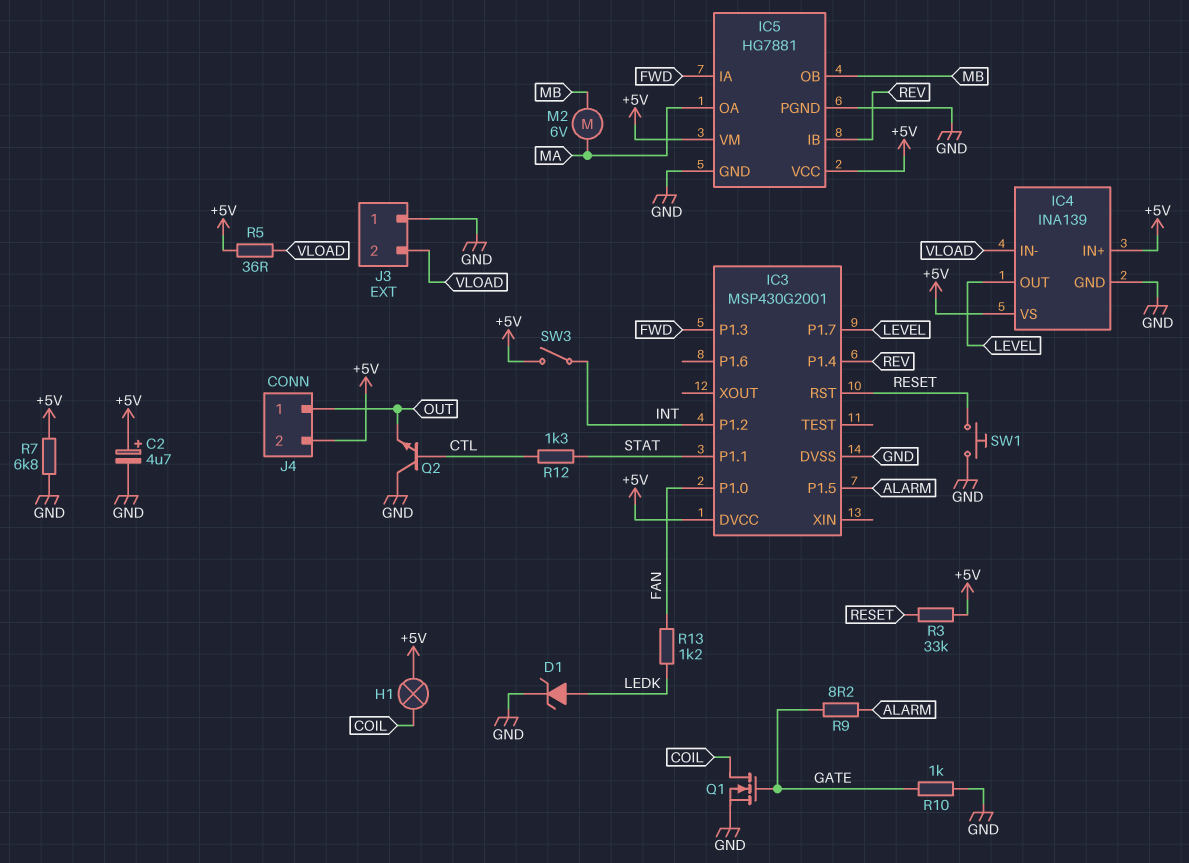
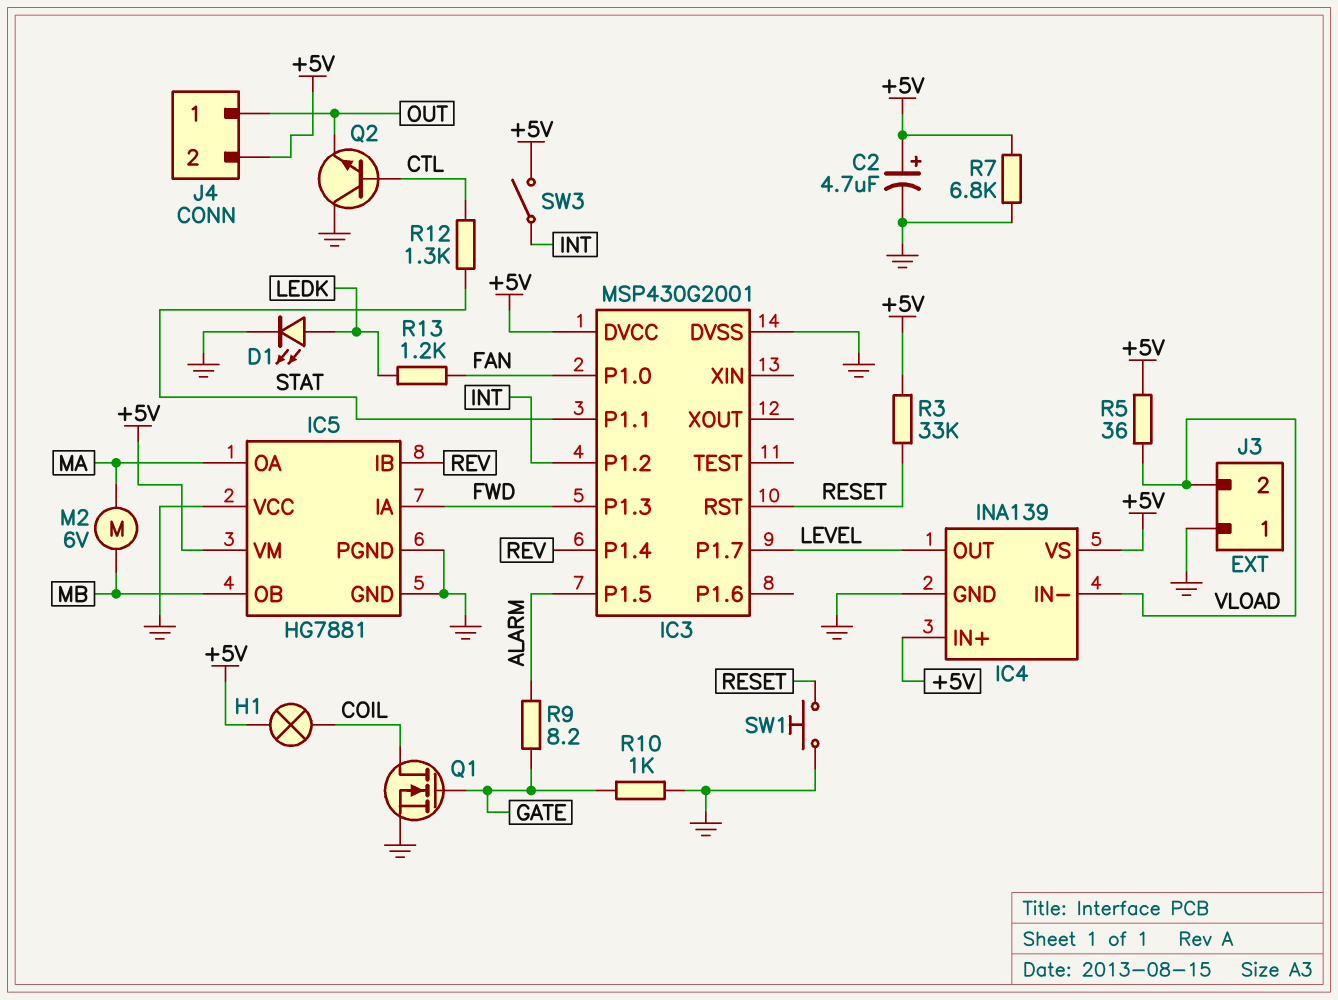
D1: zener (A LEDK, K GND) -> LED (A LEDK, K GND)
IC5 pin VCC: +5V -> GND

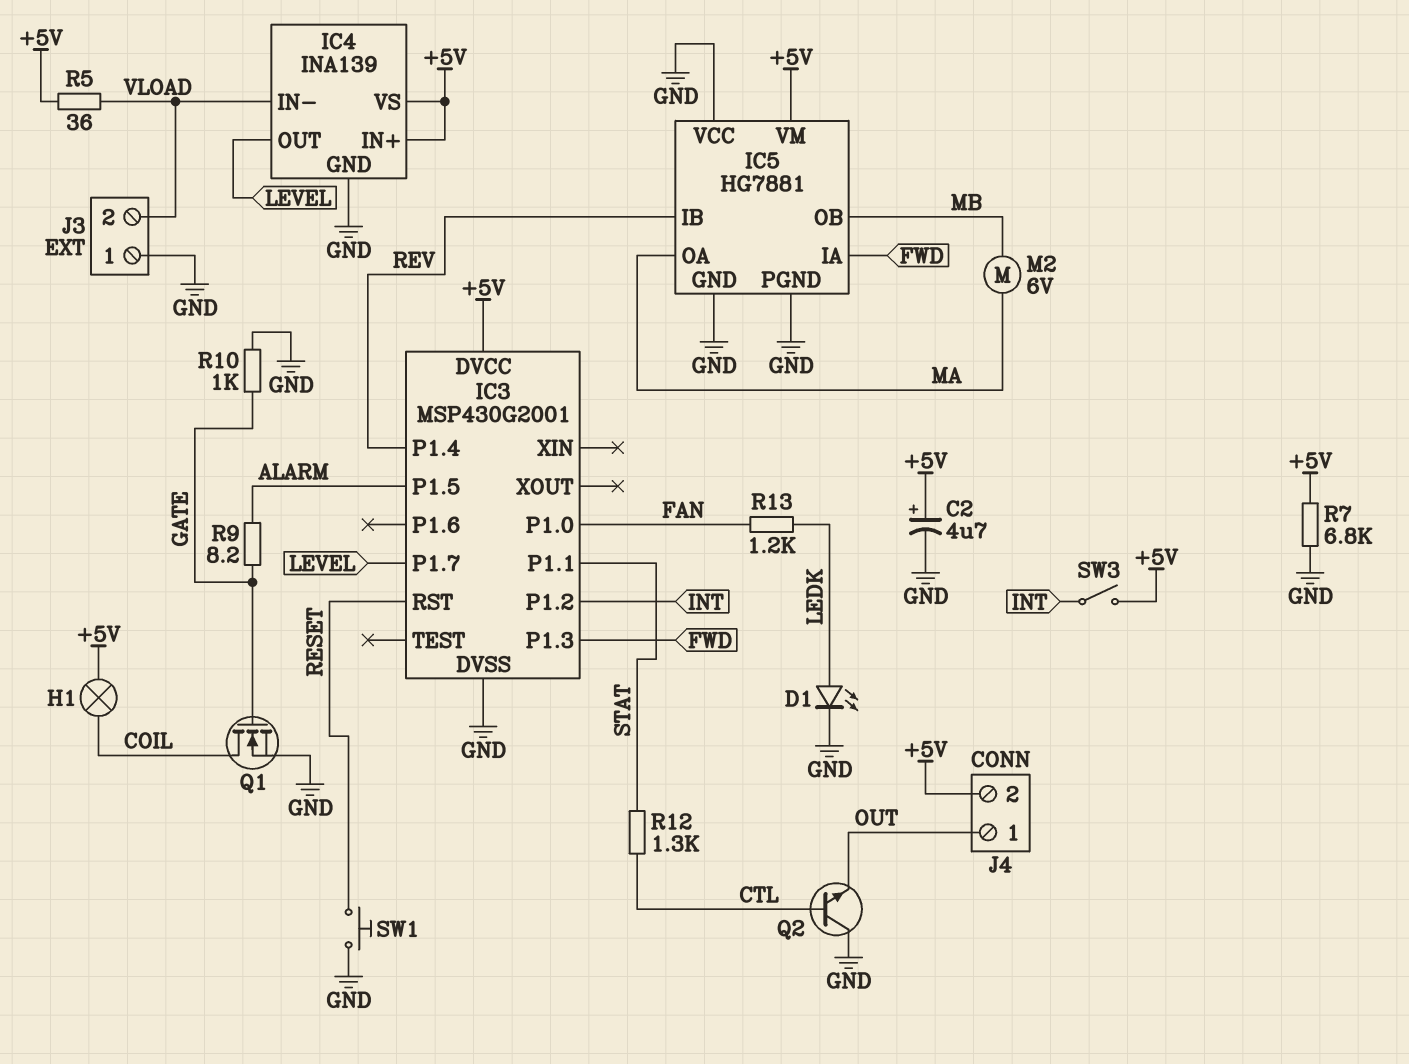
R3: 33k (+5V, RESET) -> none

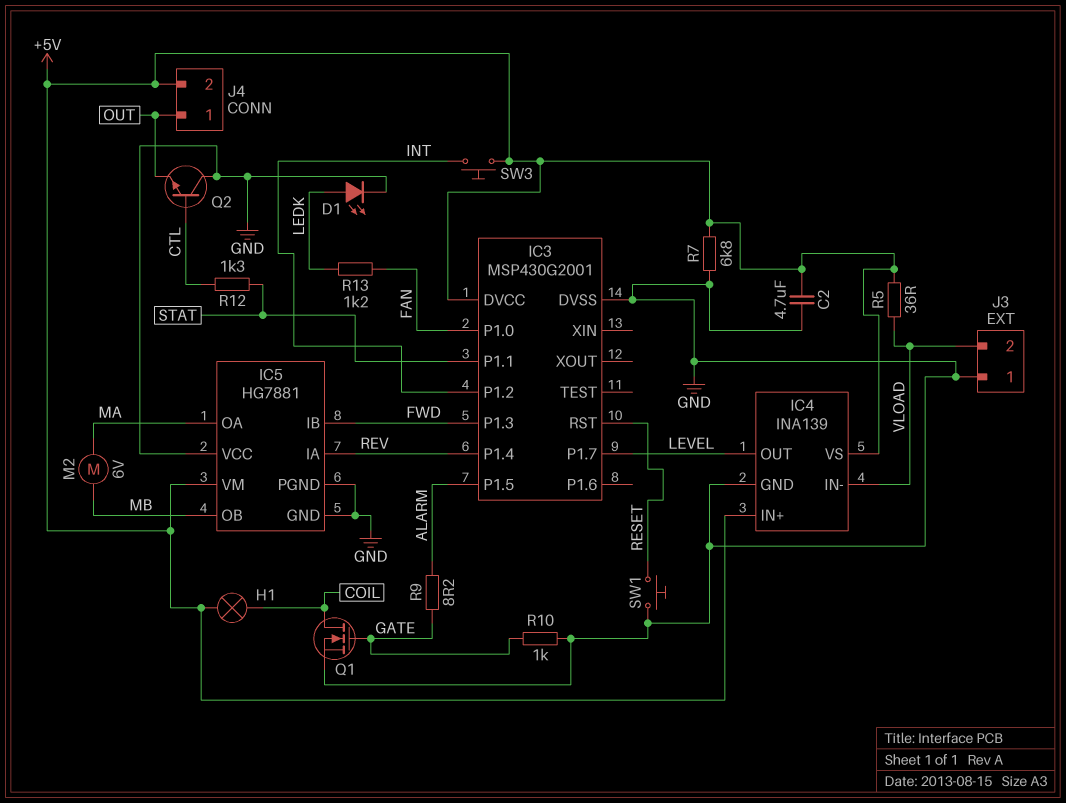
C2: 4.7uF (plus +5V, minus GND) -> 4.7uF (+5V, GND)
IC5 pin IA: FWD -> REV
IC5 pin IB: REV -> FWD
SW3: switch (+5V, INT) -> button (+5V, INT)

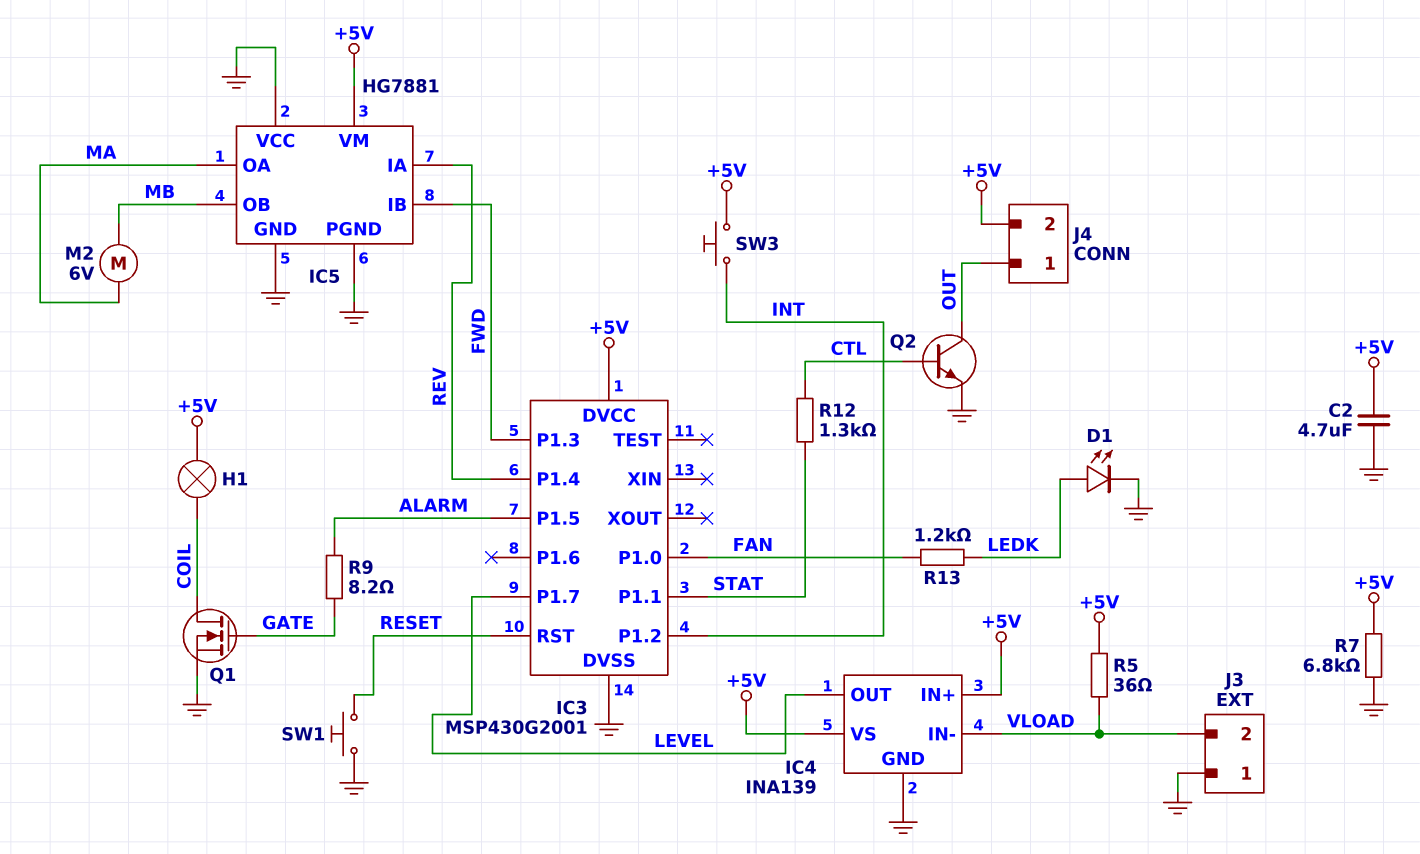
Q2: NPN (B CTL, C GND, E OUT) -> NPN (B CTL, C OUT, E GND)
R10: 1k (GATE, GND) -> none

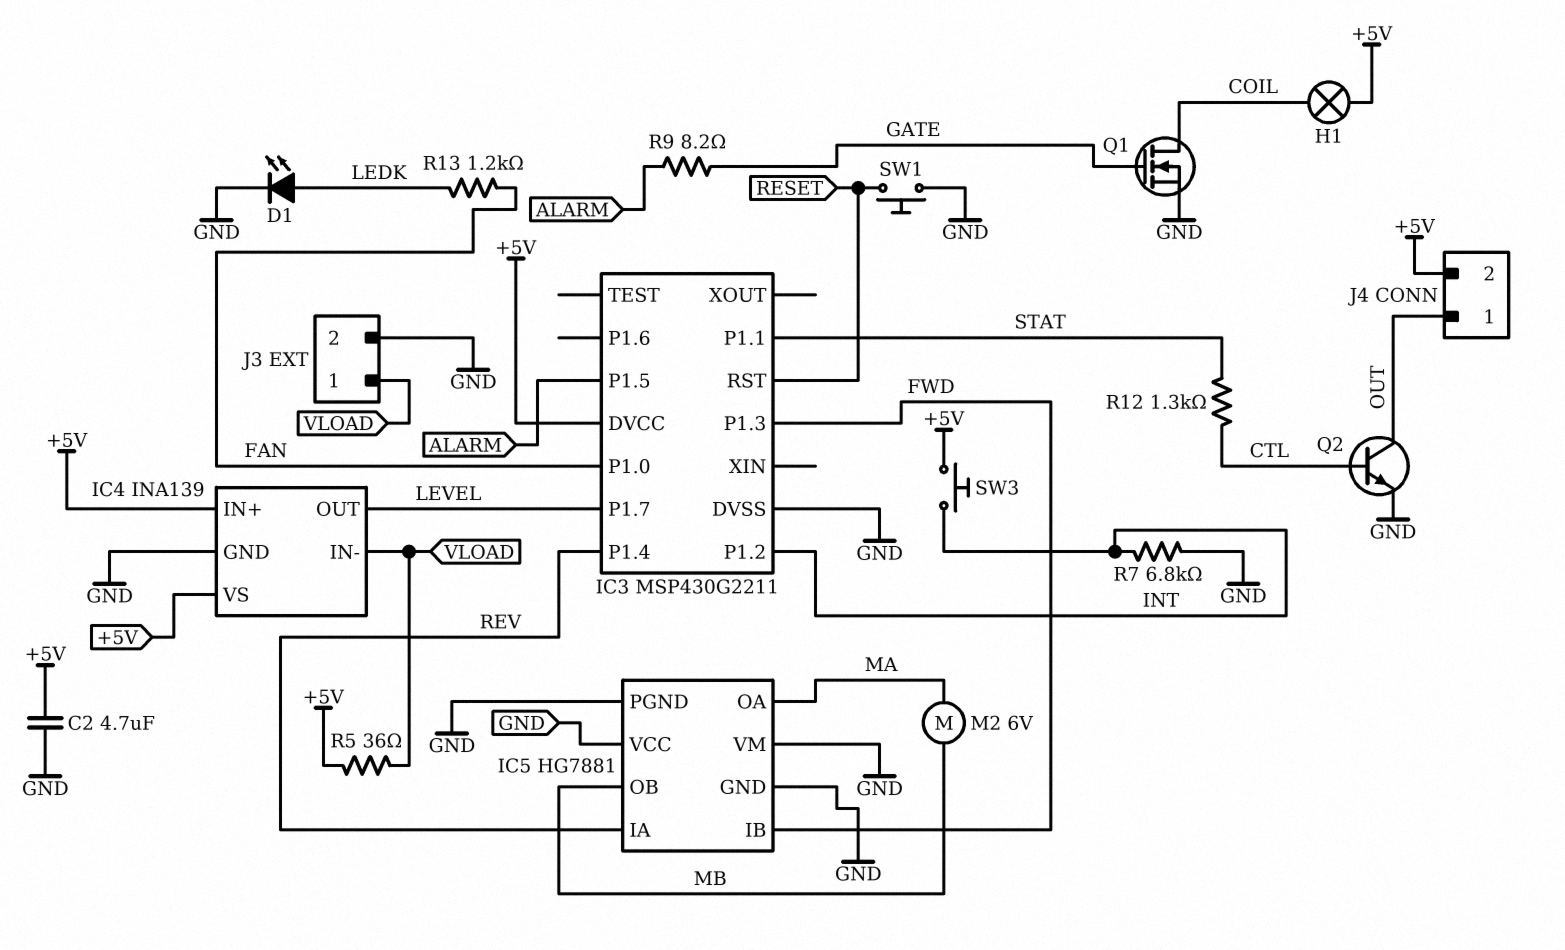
IC3: MSP430G2001 -> MSP430G2211
IC5 pin VM: +5V -> GND
J3 pin 1: GND -> VLOAD
J3 pin 2: VLOAD -> GND
R7: 6.8k (+5V, GND) -> 6.8k (GND, INT)

